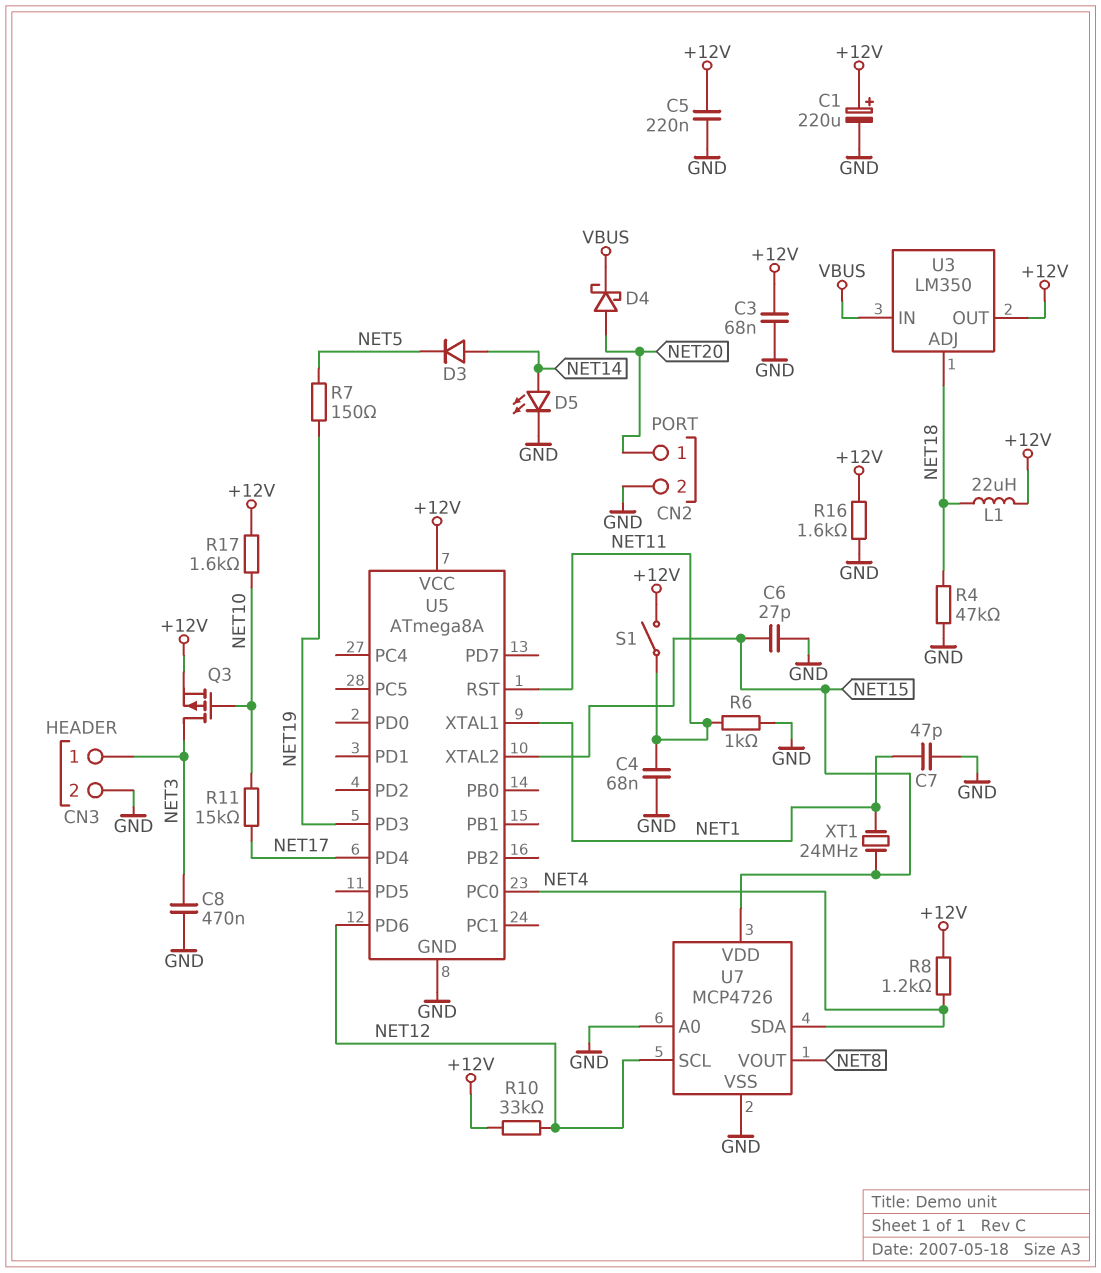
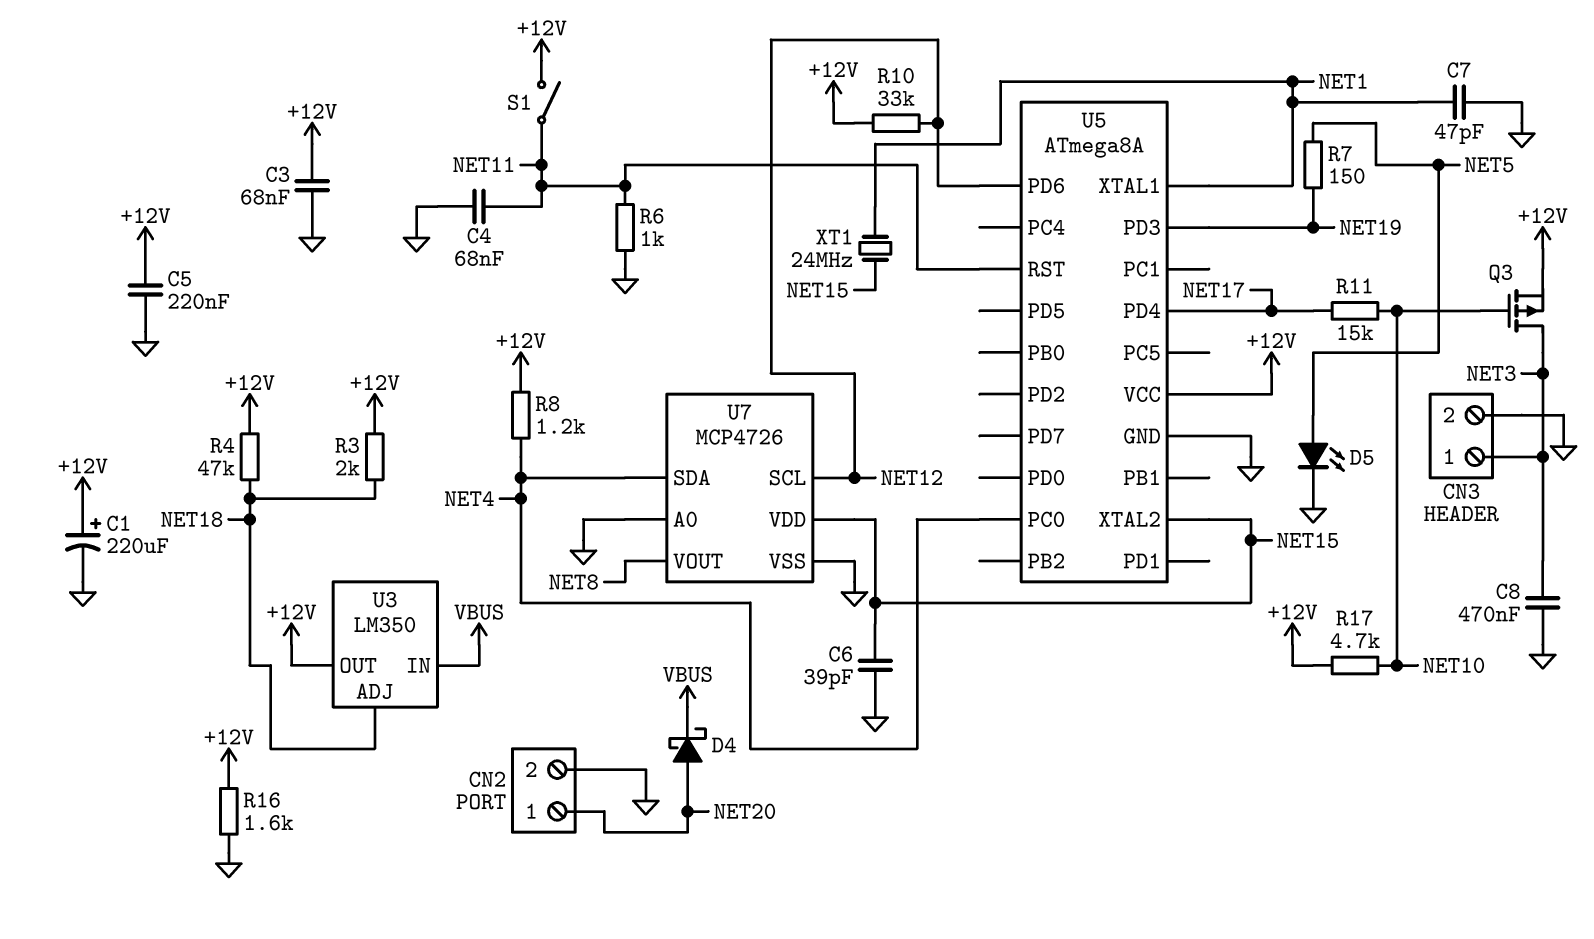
C6: 27pF (GND, NET15) -> 39pF (GND, NET15)
D3: diode (A NET14, K NET5) -> none
D5: LED (A NET14, K GND) -> LED (A NET5, K GND)
L1: 22uH (+12V, NET18) -> none
R3: none -> 2k (+12V, NET18)
R4: 47k (GND, NET18) -> 47k (+12V, NET18)
R17: 1.6k (+12V, NET10) -> 4.7k (+12V, NET10)

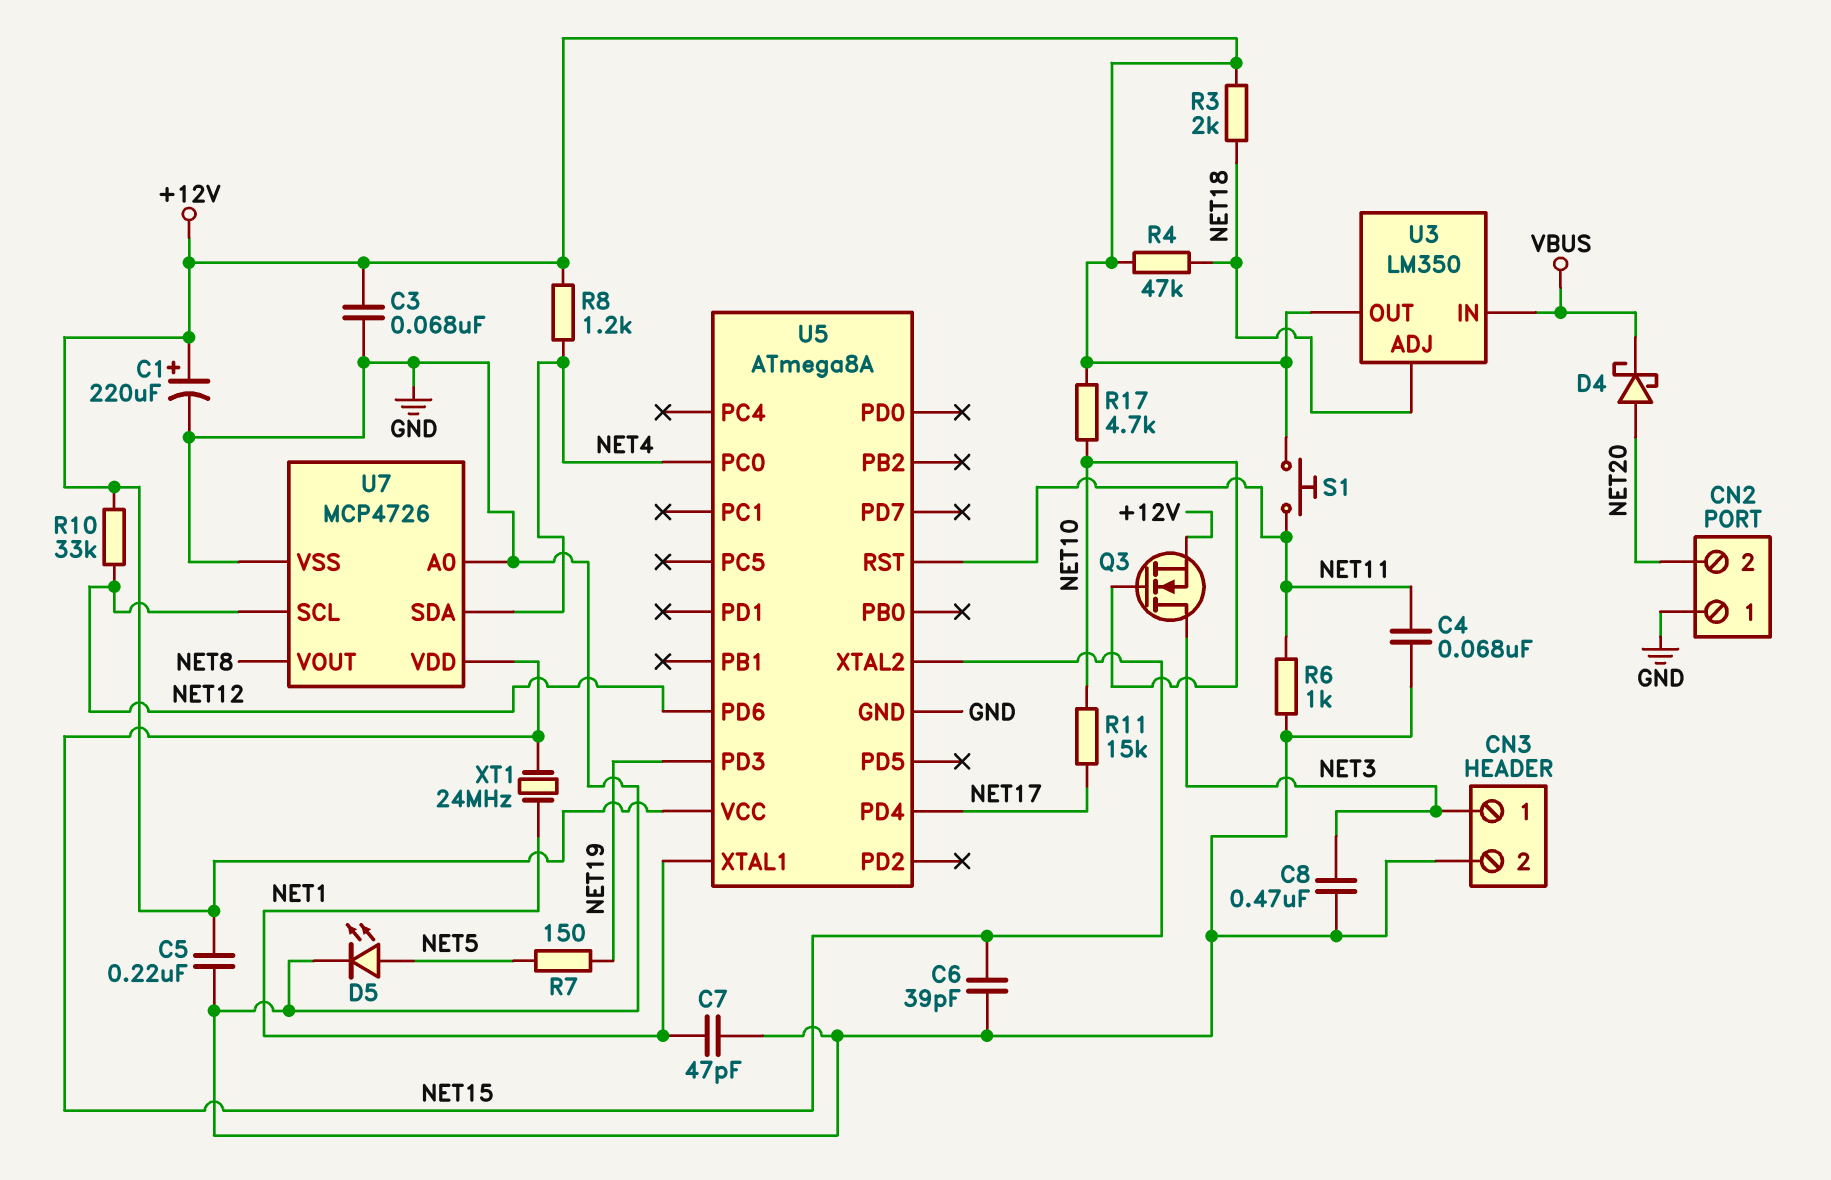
CN2 pin 1: NET20 -> GND
CN2 pin 2: GND -> NET20
Q3: PMOS (G NET10, D NET3, S +12V) -> NMOS (G NET10, D NET3, S +12V)
R16: 1.6k (+12V, GND) -> none
S1: switch (+12V, NET11) -> button (+12V, NET11)

